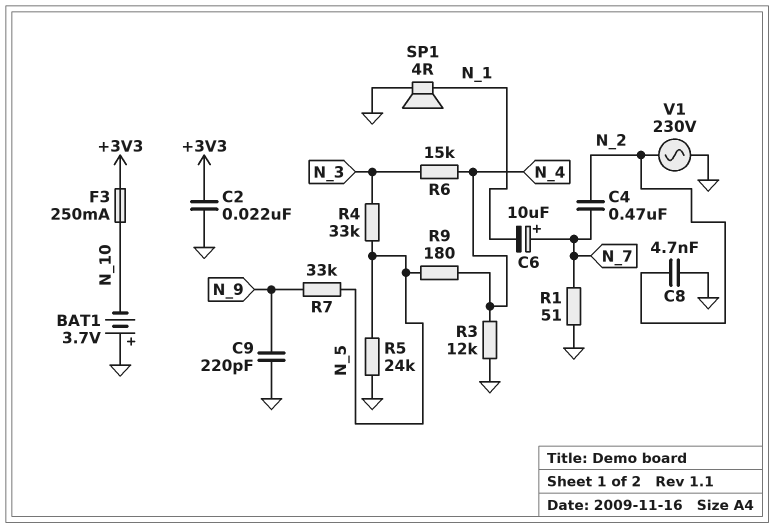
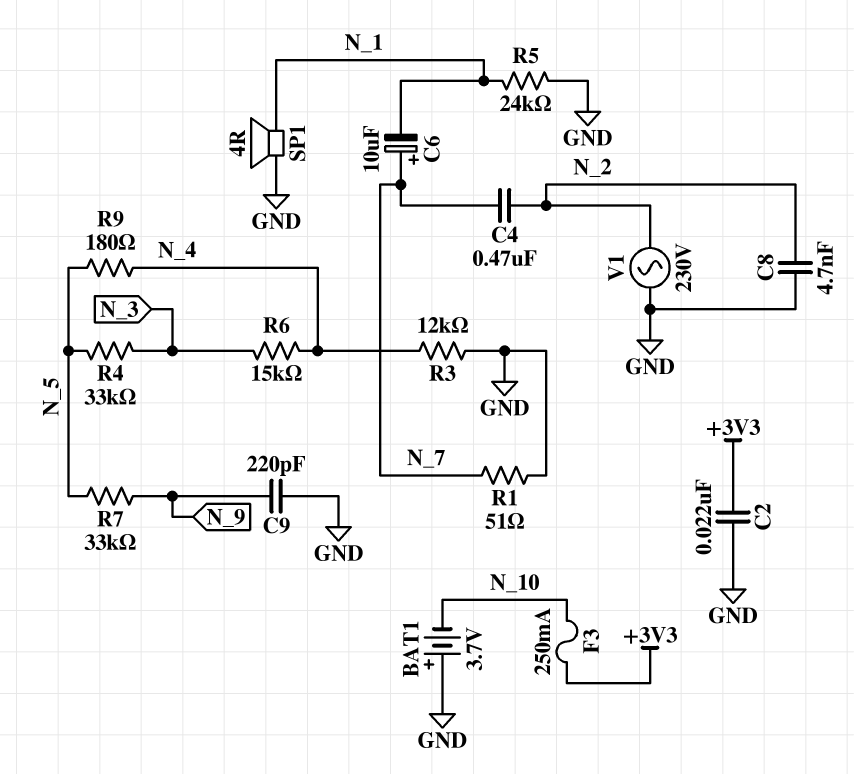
R5: 24k (GND, N_5) -> 24k (GND, N_1)

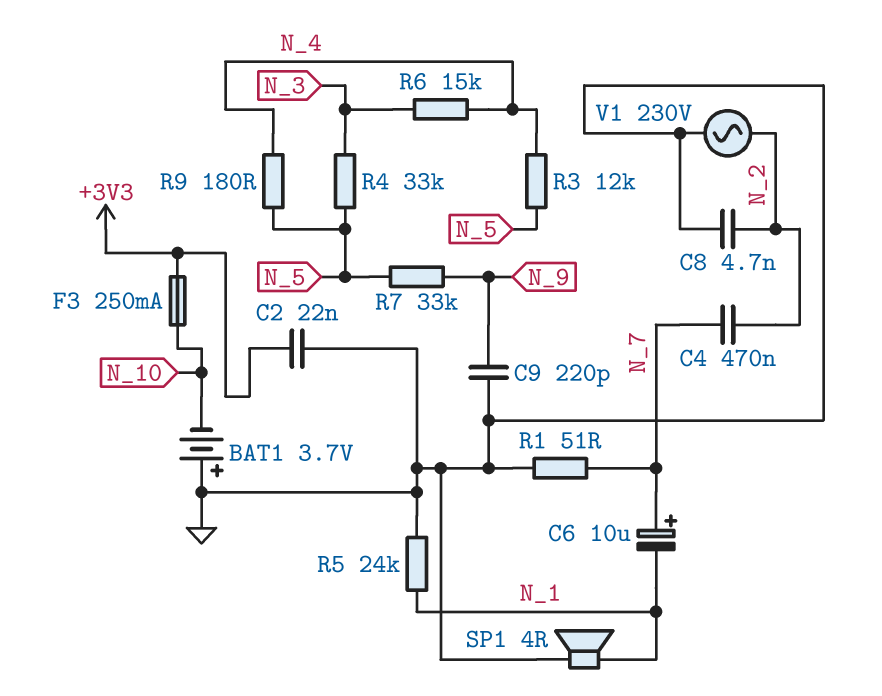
R3: 12k (GND, N_4) -> 12k (N_4, N_5)

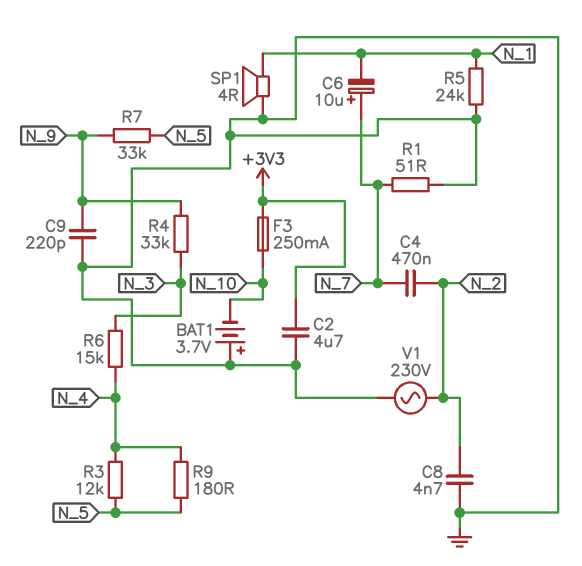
C2: 22nF (+3V3, GND) -> 4.7uF (+3V3, GND)
R4: 33k (N_3, N_5) -> 33k (N_3, N_9)

